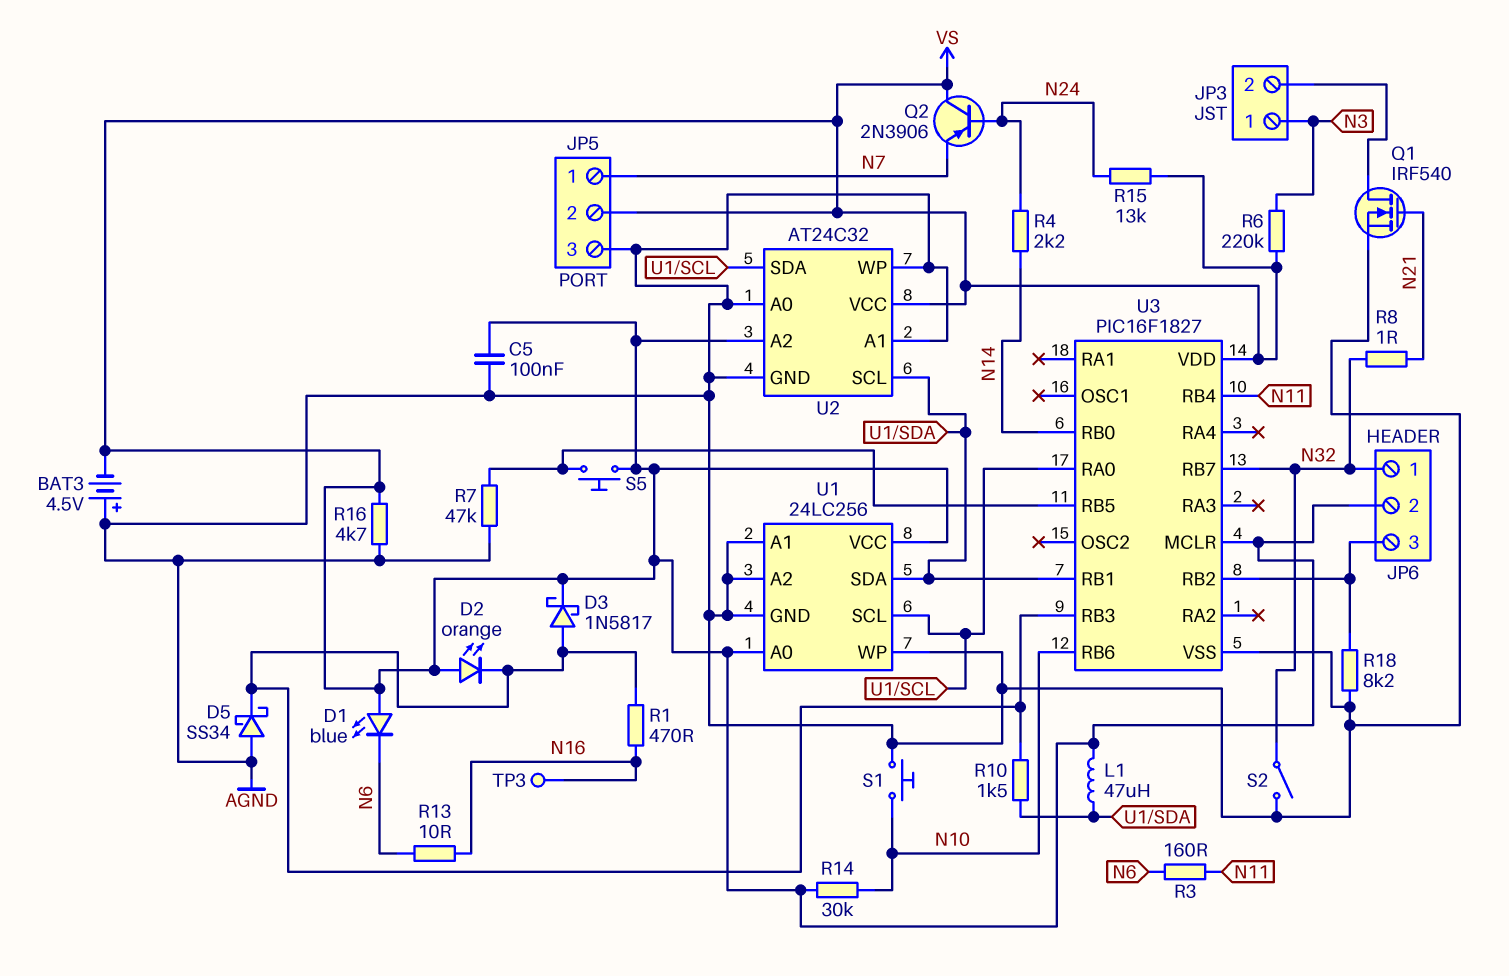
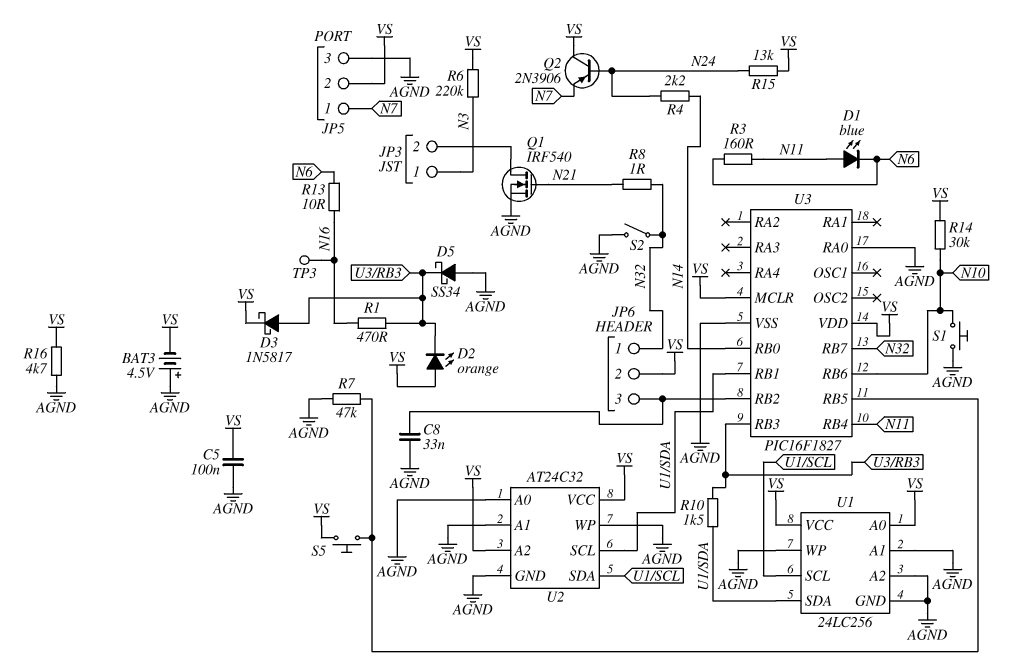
C8: none -> 33nF (AGND, JP6/3)
D1: LED blue (A VS, K N6) -> LED blue (A N11, K N6)
L1: 47uH (U1/SDA, VS) -> none
R18: 8.2k (AGND, JP6/3) -> none
U3 pin RA0: U1/SCL -> AGND

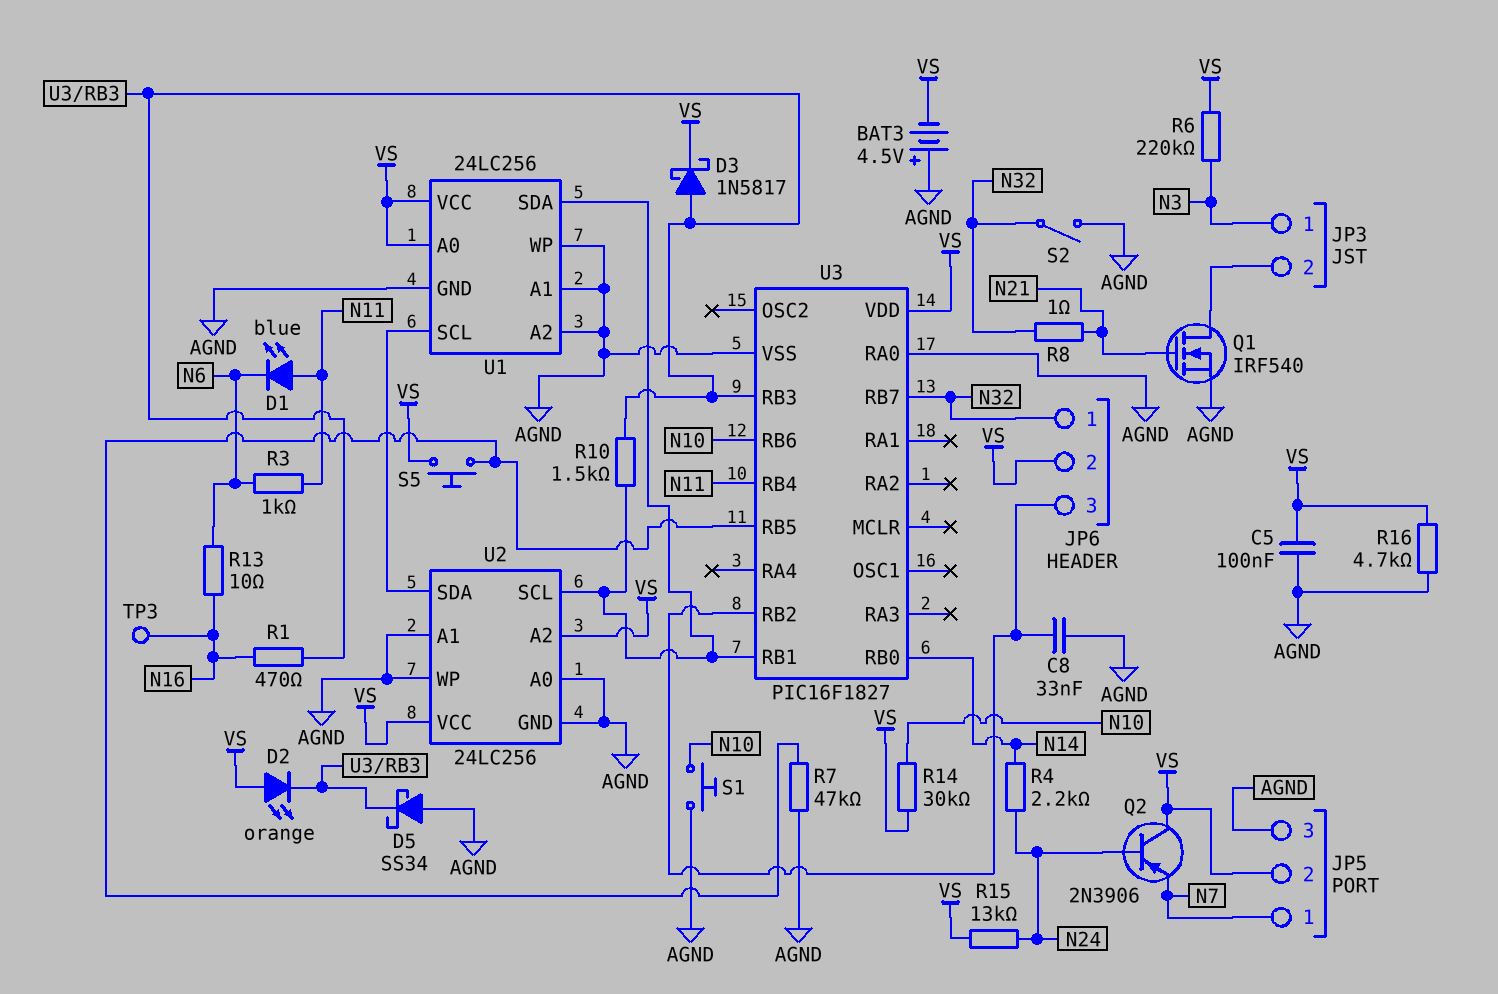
R3: 160 (N6, N11) -> 1k (N6, N11)
U2: AT24C32 -> 24LC256
U3 pin MCLR: VS -> none

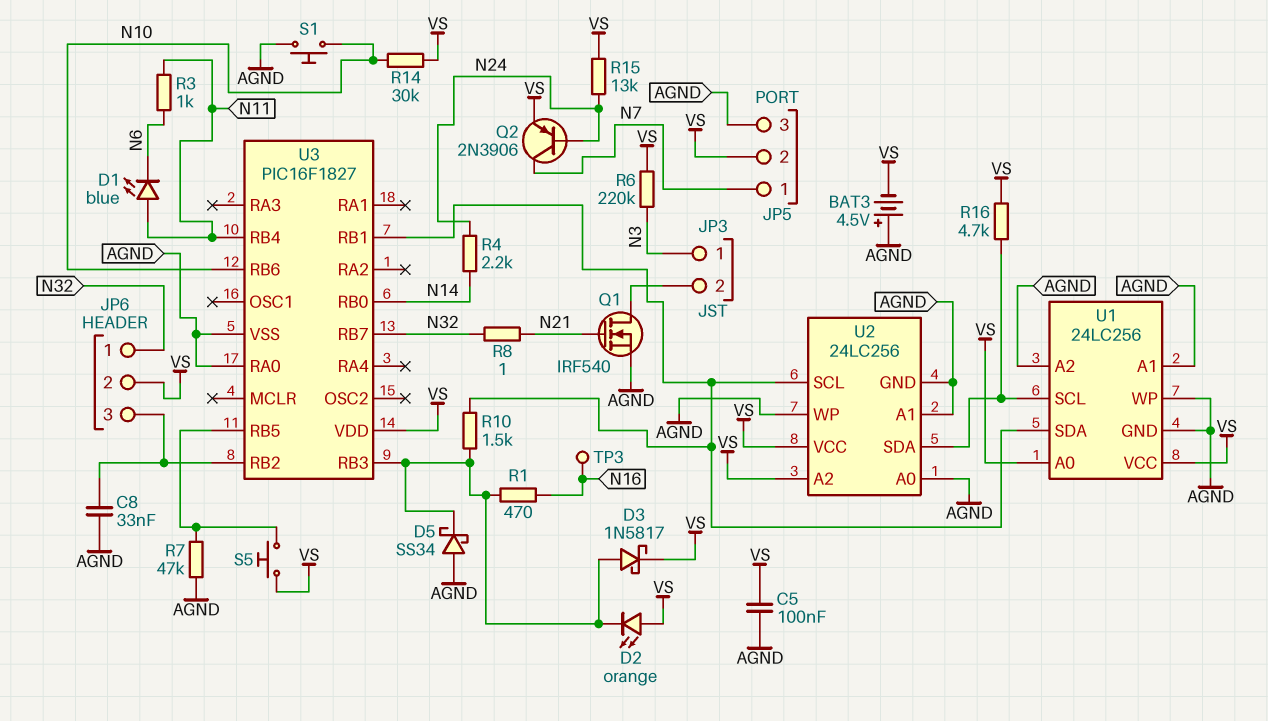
Q2: PNP 2N3906 (B N24, C VS, E N7) -> PNP 2N3906 (B N24, C N7, E VS)
R13: 10 (N6, N16) -> none
R16: 4.7k (AGND, VS) -> 4.7k (U1/SCL, VS)
S2: switch (AGND, N32) -> none

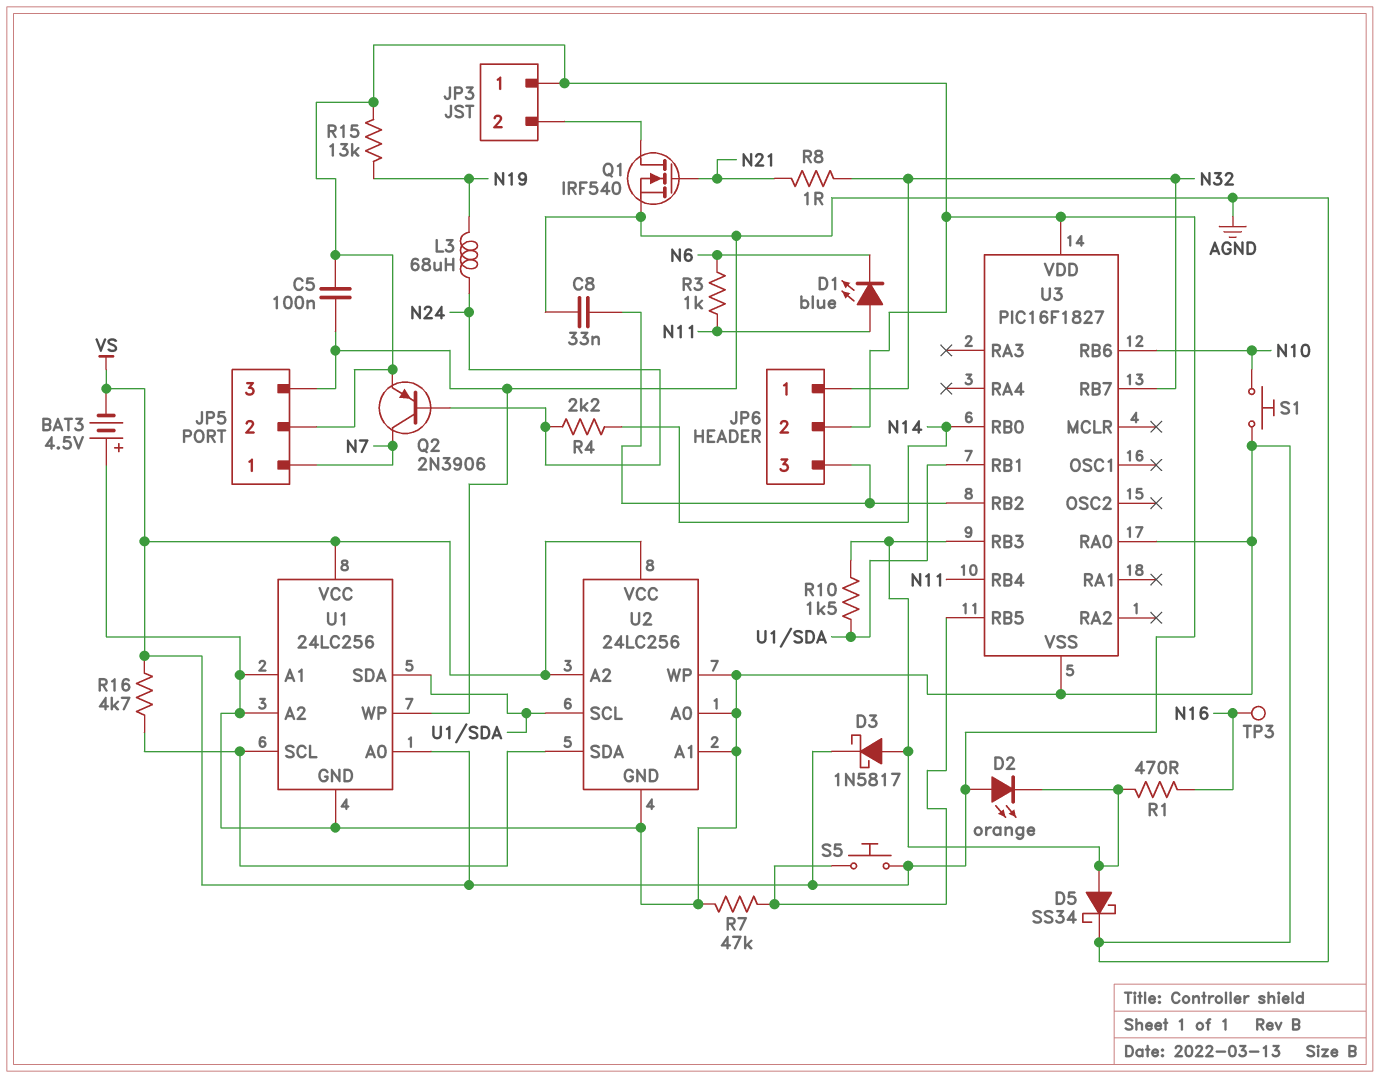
D5: schottky SS34 (A AGND, K U3/RB3) -> schottky SS34 (A U3/RB3, K AGND)
JP3 pin 1: N3 -> VS
L3: none -> 68uH (N19, N24)
R6: 220k (N3, VS) -> none
R14: 30k (N10, VS) -> none
R15: 13k (N24, VS) -> 13k (N19, VS)

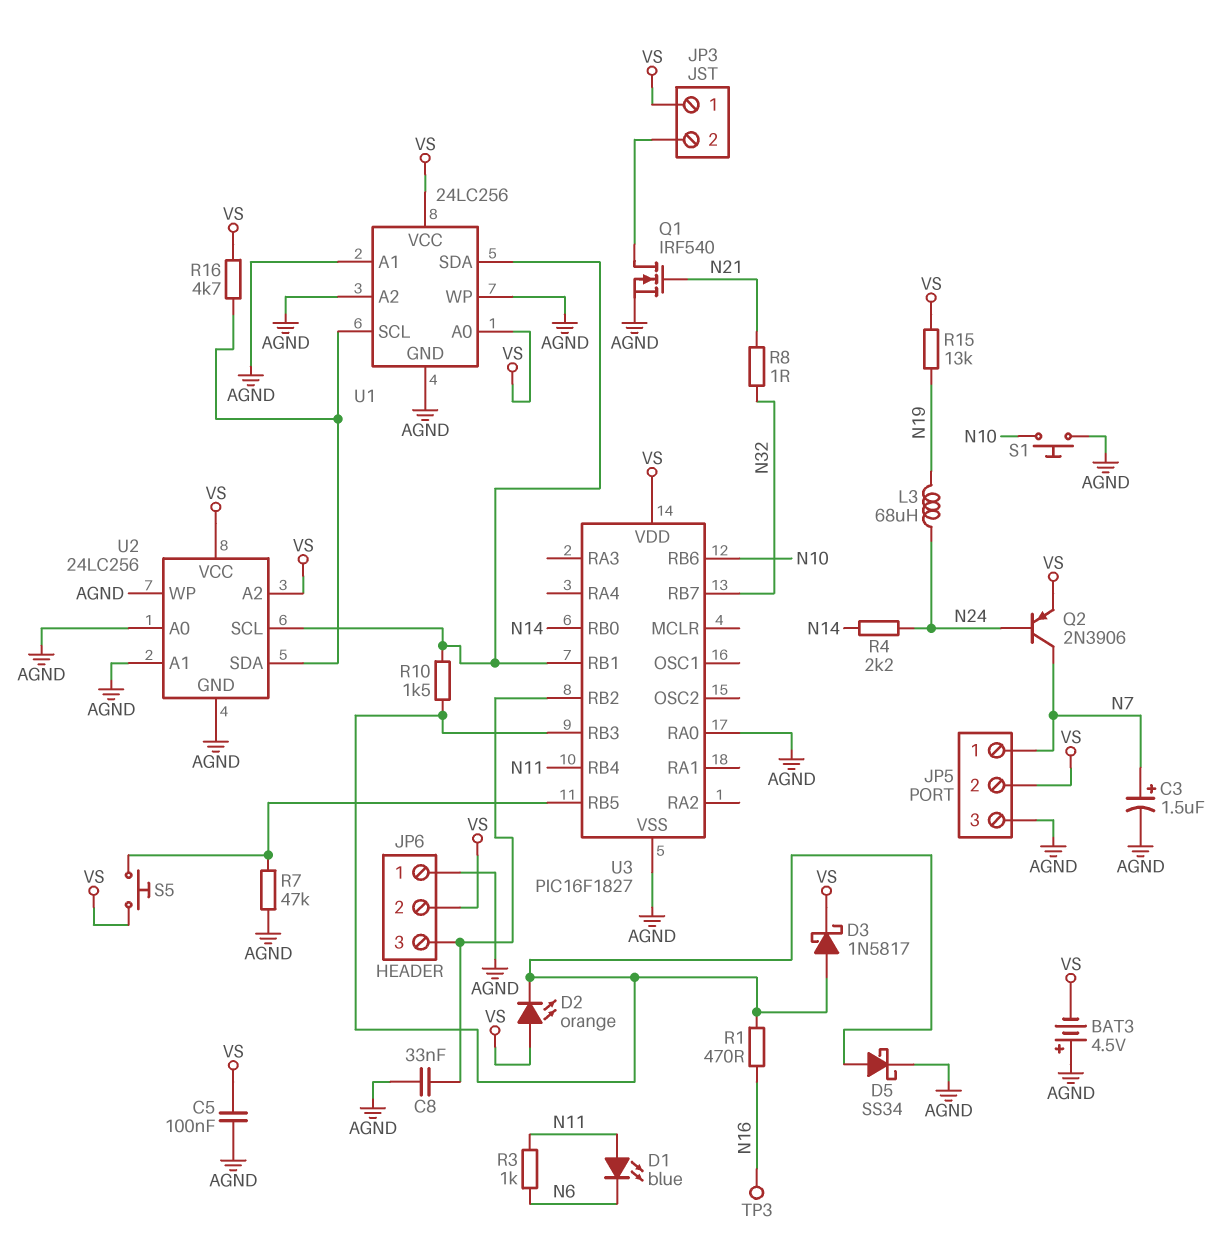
C3: none -> 1.5uF (plus N7, minus AGND)
JP6 pin 1: N32 -> AGND

